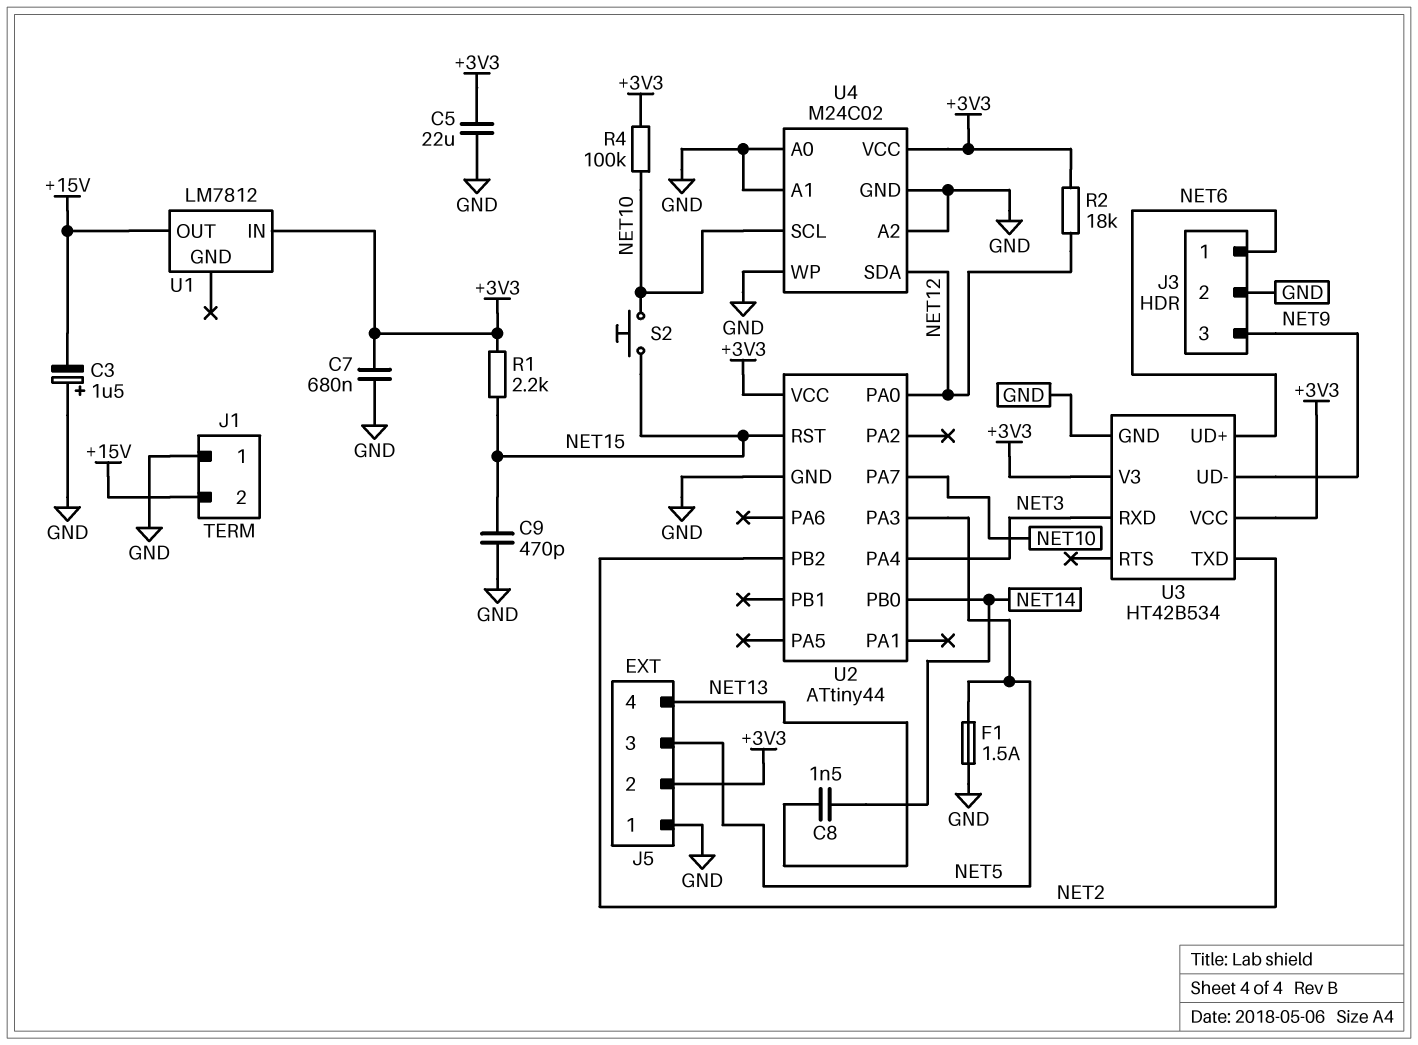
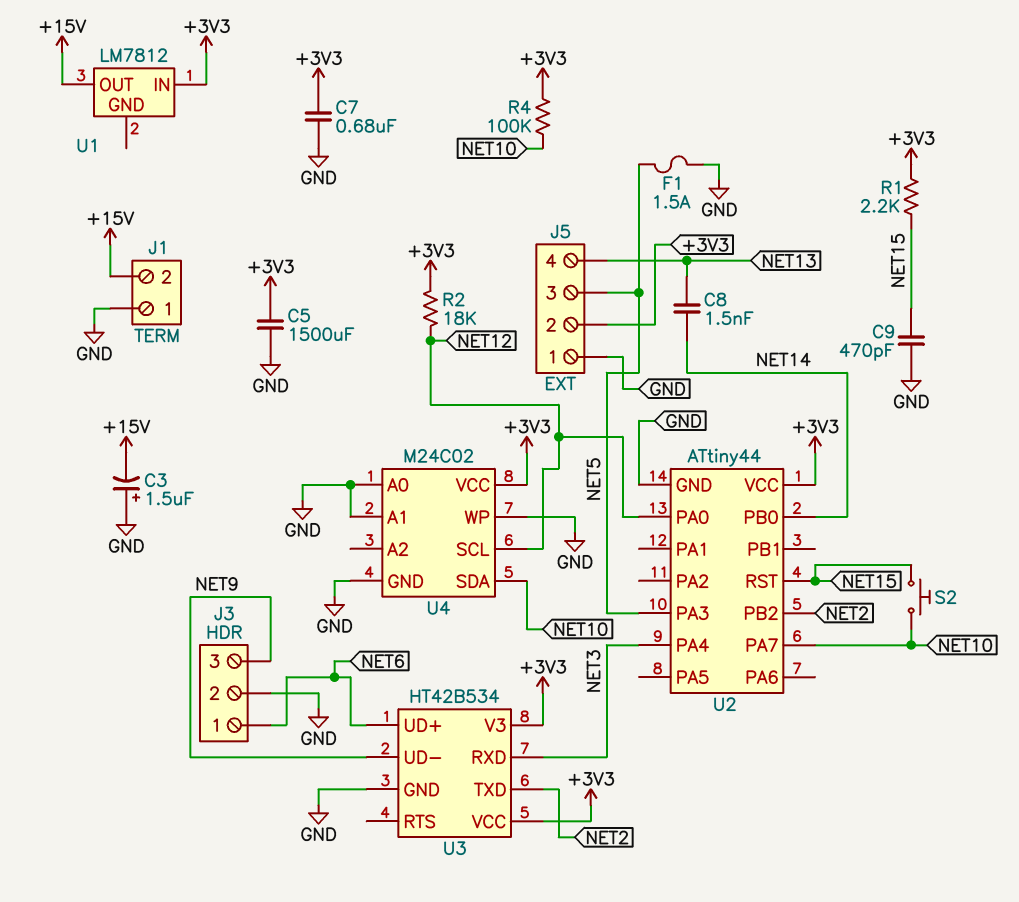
C5: 22uF (+3V3, GND) -> 1500uF (+3V3, GND)
U4 pin A2: GND -> none
U4 pin SCL: NET10 -> NET12
U4 pin SDA: NET12 -> NET10

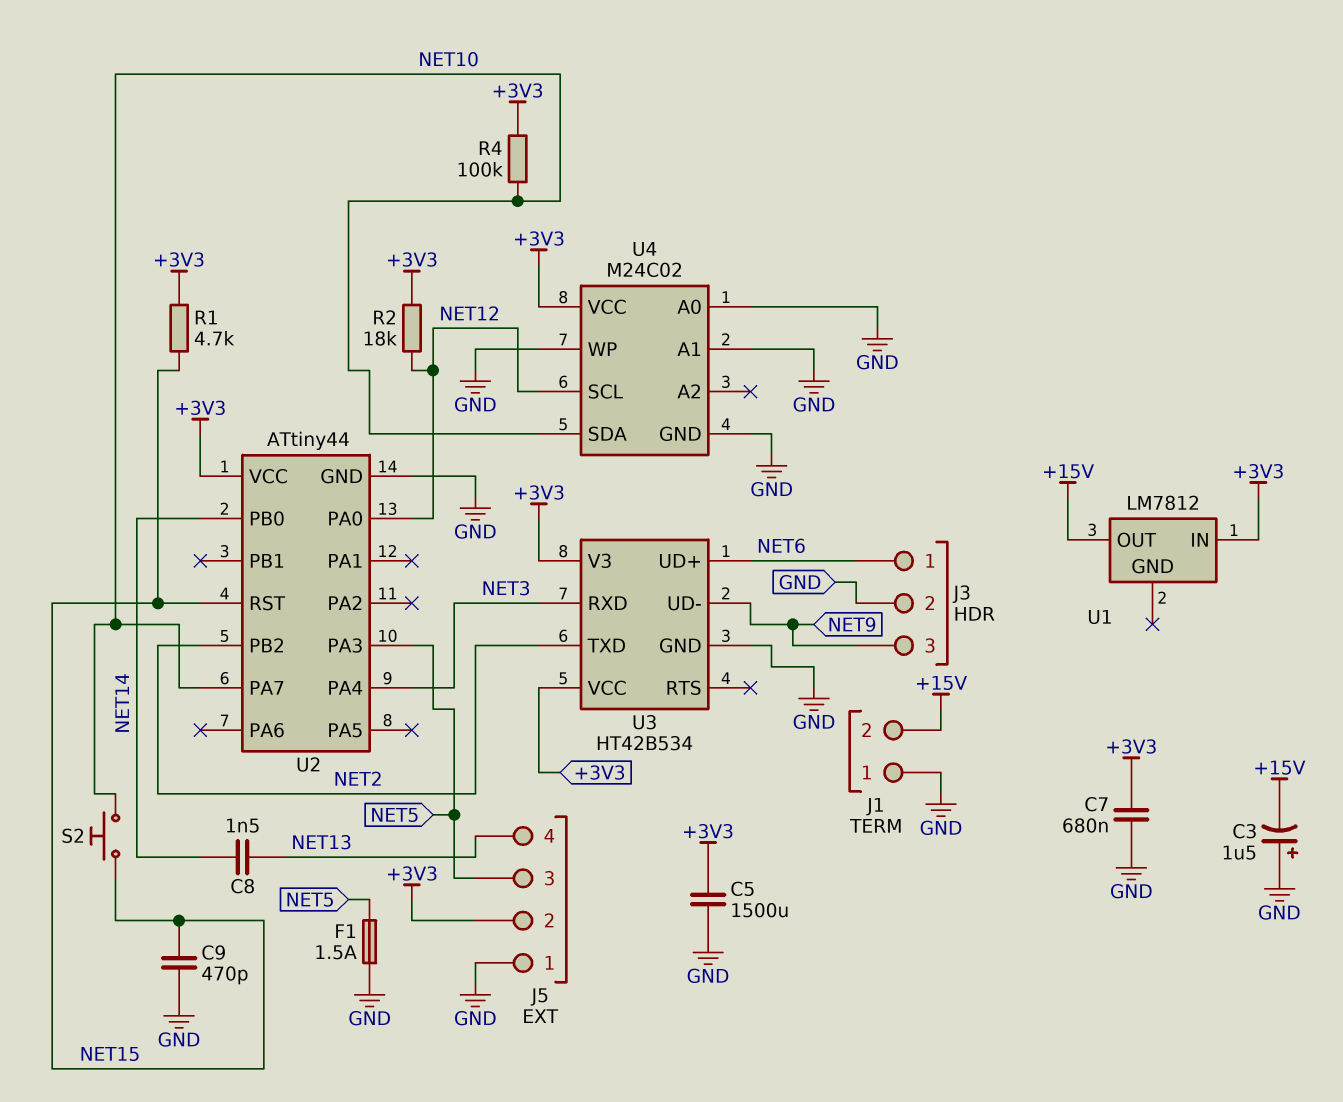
R1: 2.2k (+3V3, NET15) -> 4.7k (+3V3, NET15)

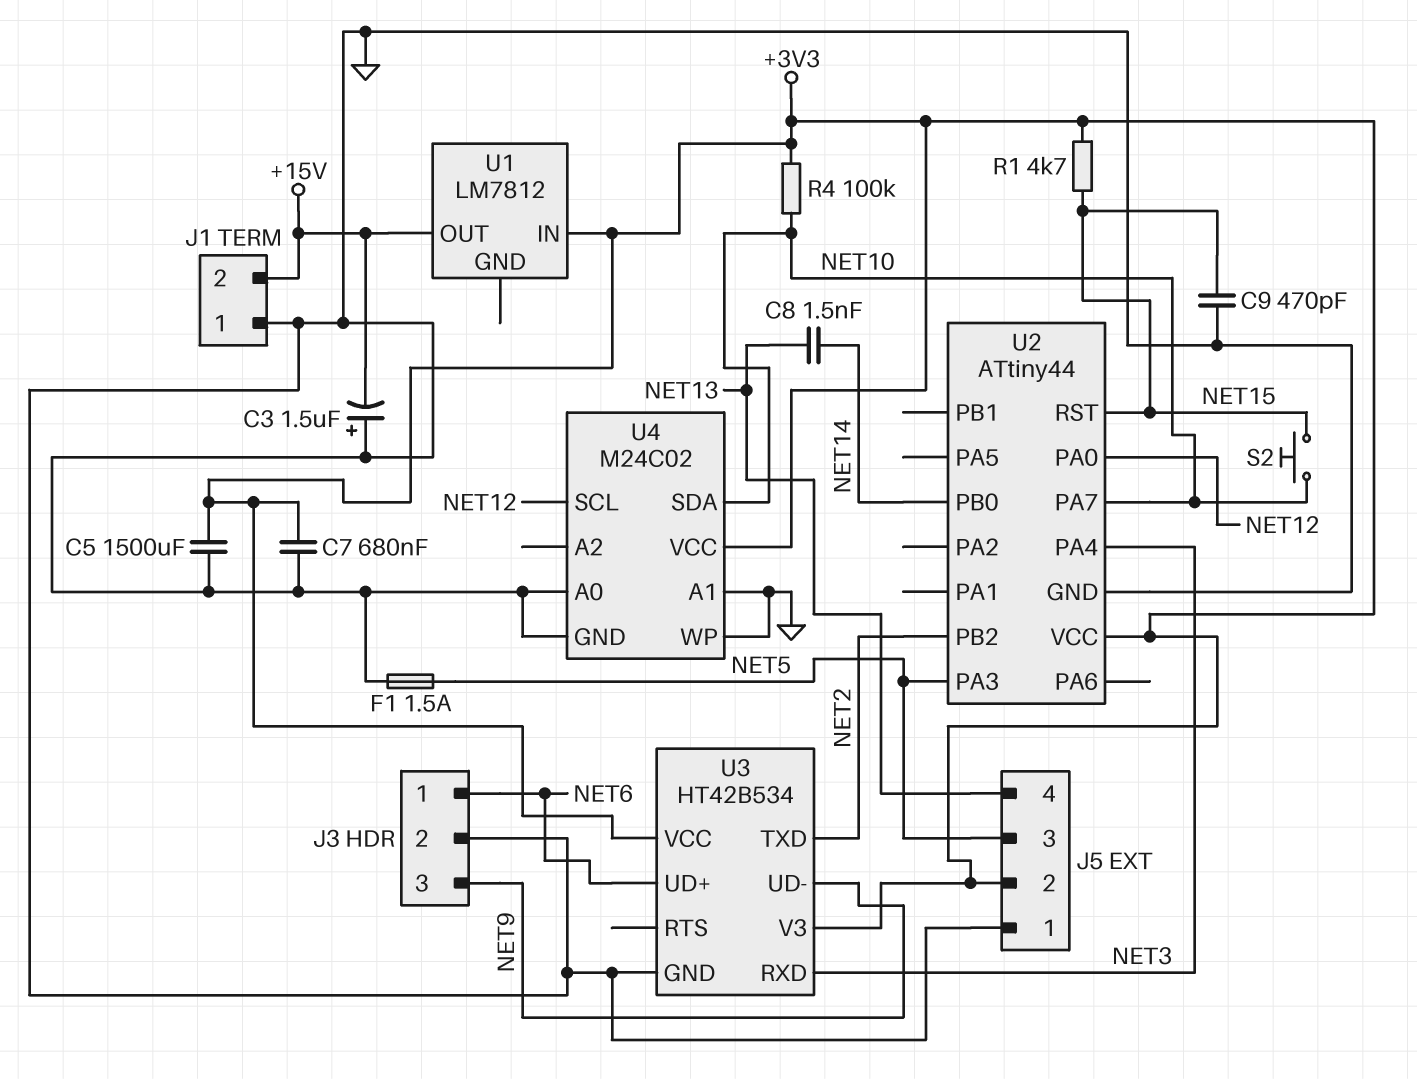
R2: 18k (+3V3, NET12) -> none

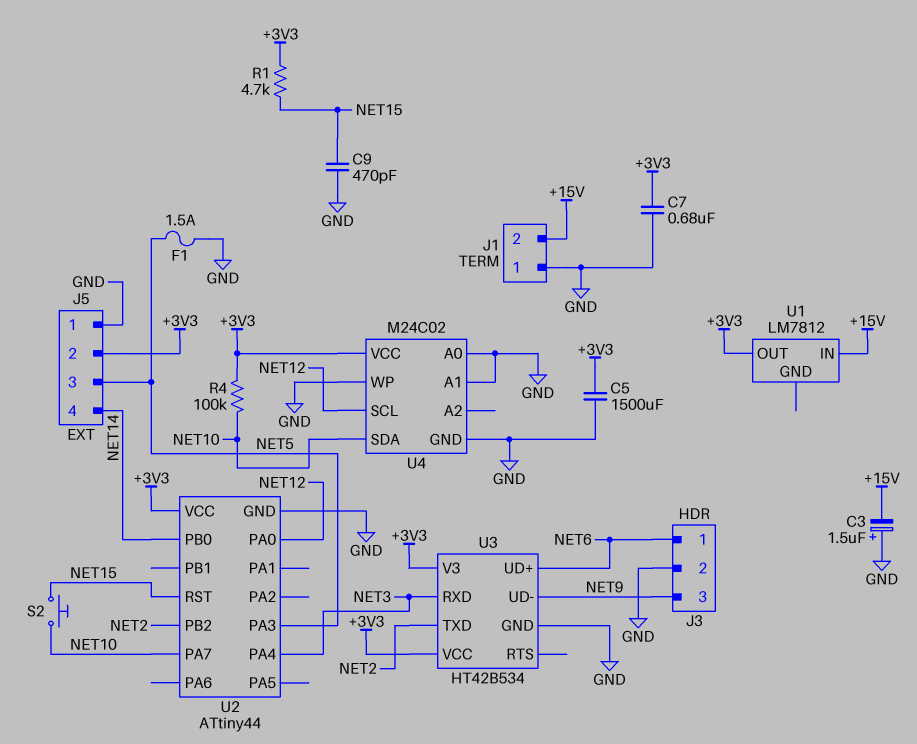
C8: 1.5nF (NET13, NET14) -> none
J5 pin 4: NET13 -> NET14
U1 pin IN: +3V3 -> +15V
U1 pin OUT: +15V -> +3V3

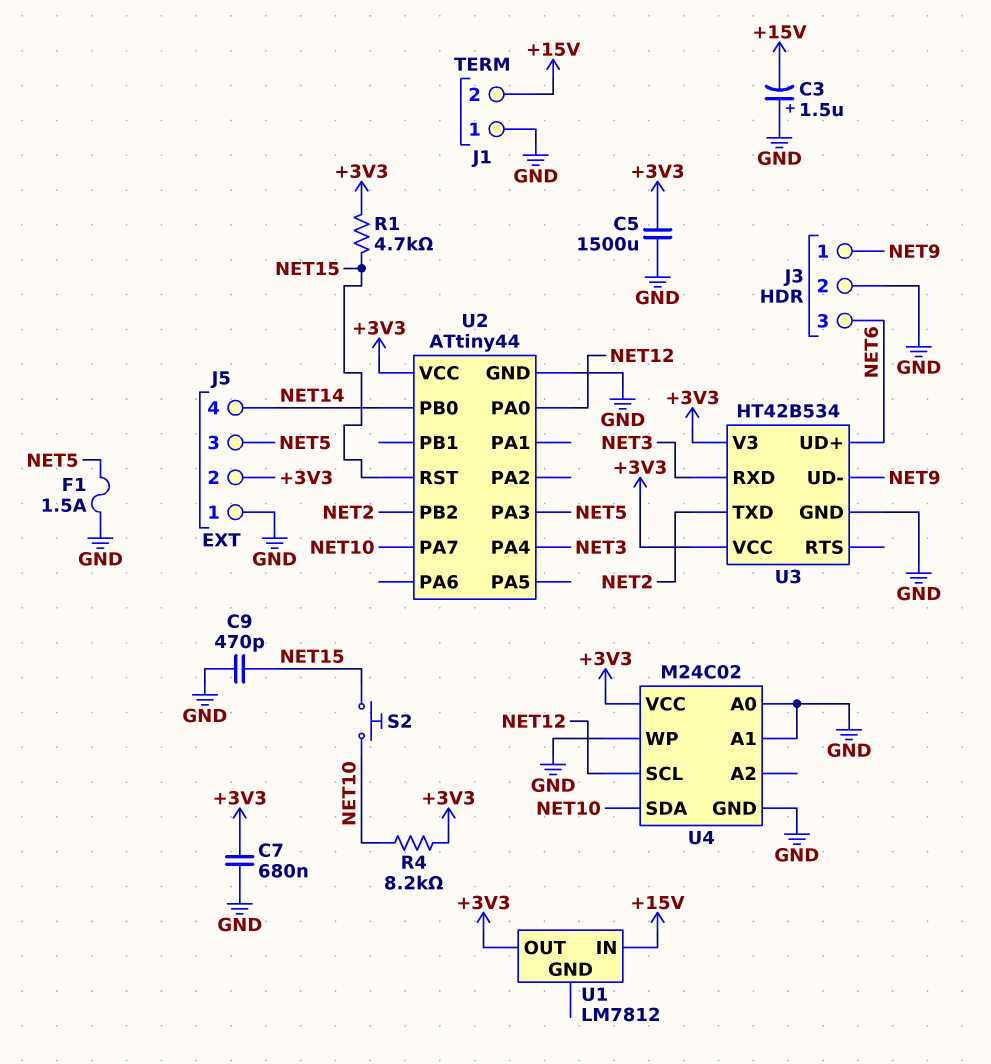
J3 pin 1: NET6 -> NET9
J3 pin 3: NET9 -> NET6
R4: 100k (+3V3, NET10) -> 8.2k (+3V3, NET10)

